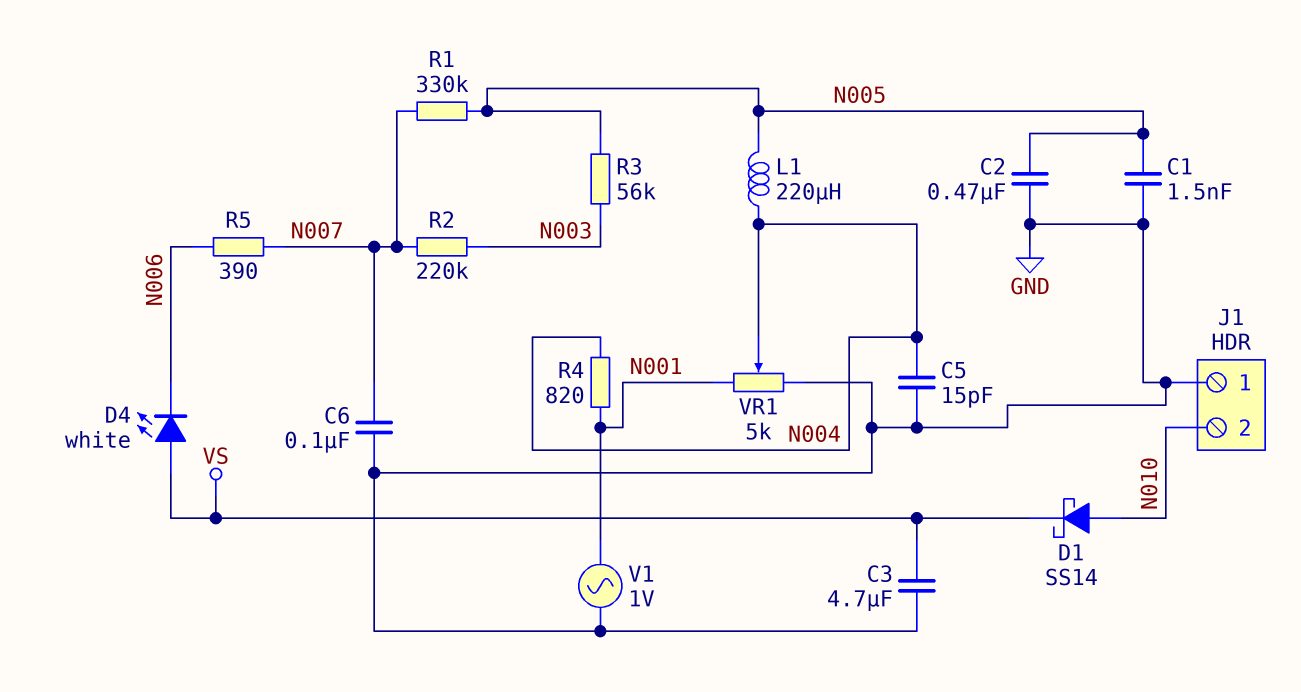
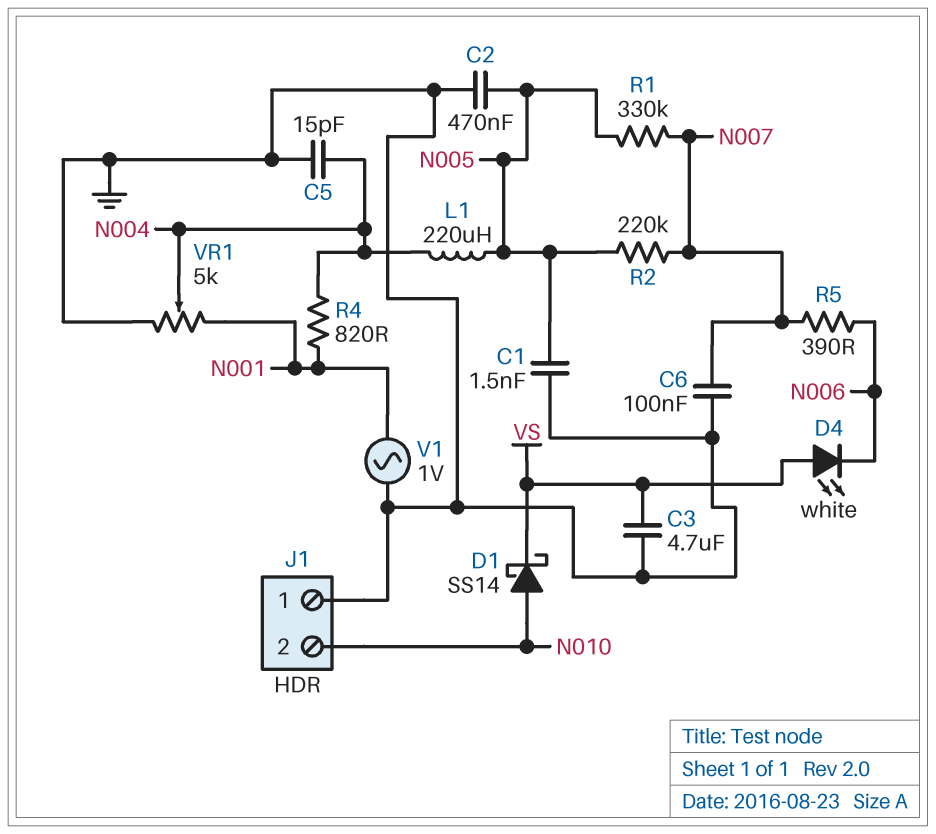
R2: 220k (N003, N007) -> 220k (N005, N007)
R3: 56k (N003, N005) -> none

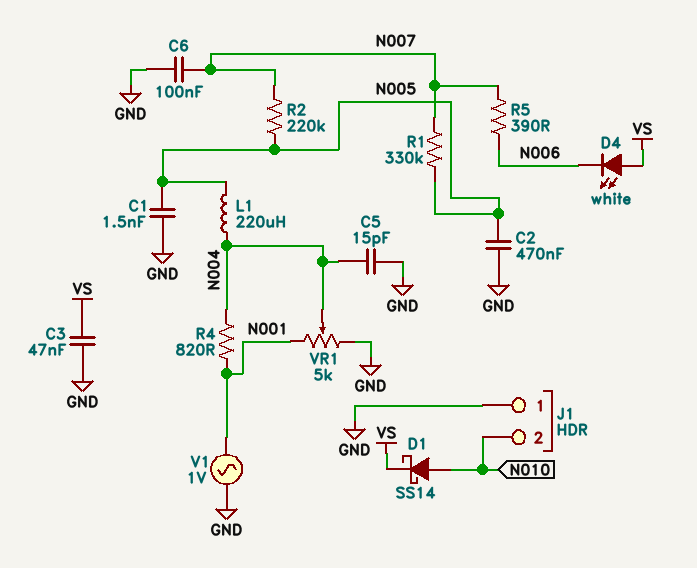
C3: 4.7uF (GND, VS) -> 47nF (GND, VS)

